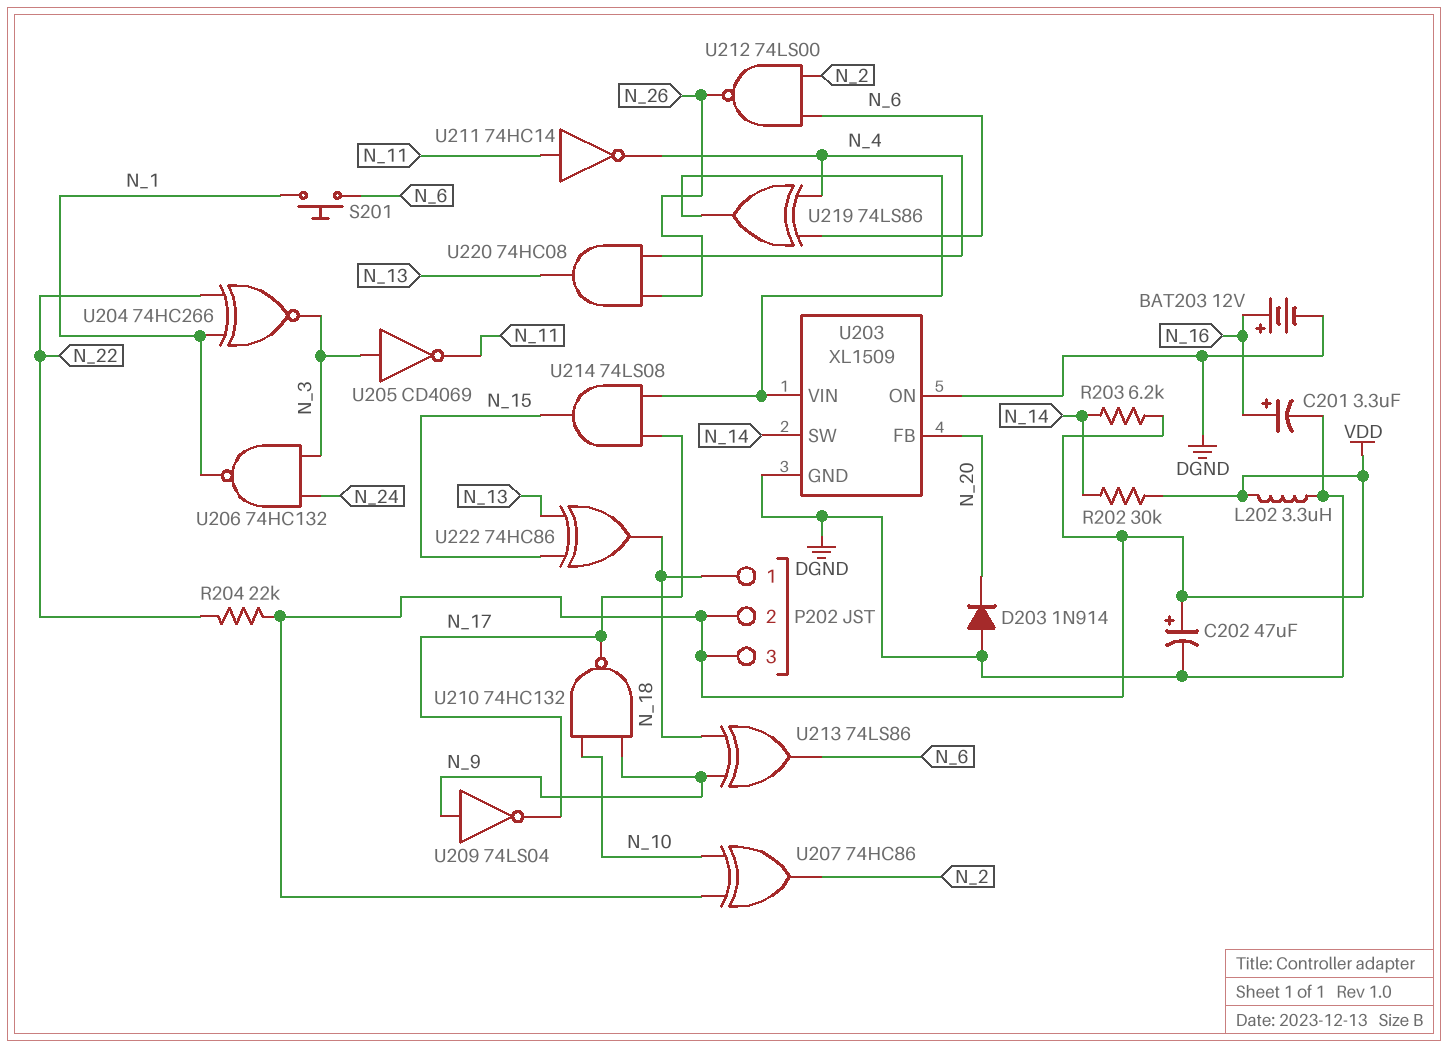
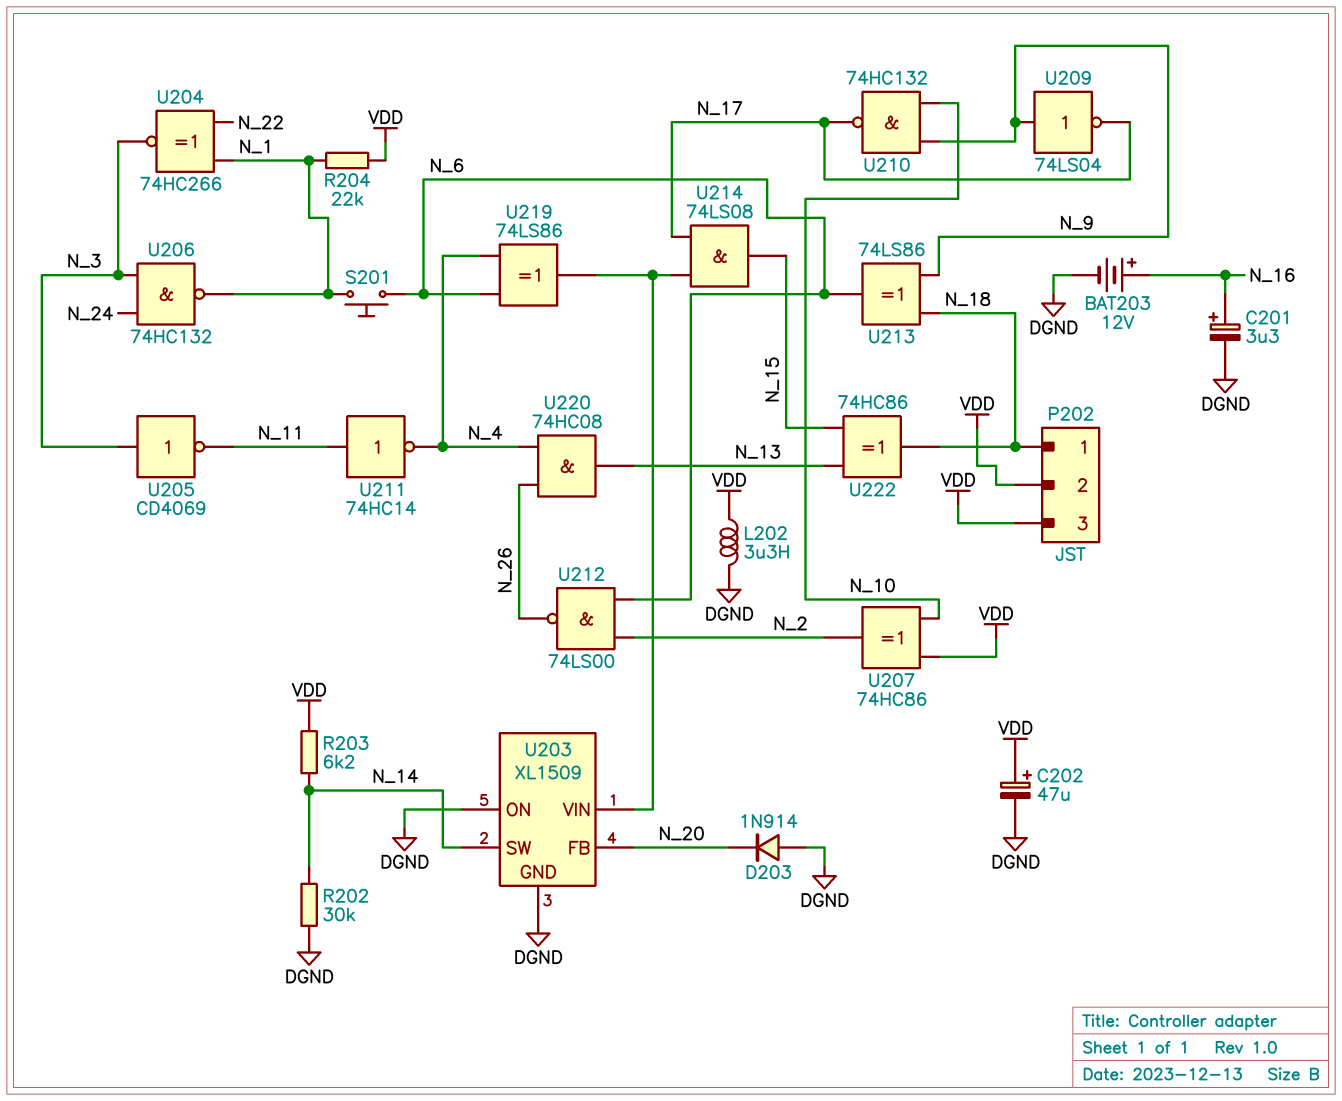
R202: 30k (N_14, VDD) -> 30k (DGND, N_14)
R204: 22k (N_22, VDD) -> 22k (N_1, VDD)

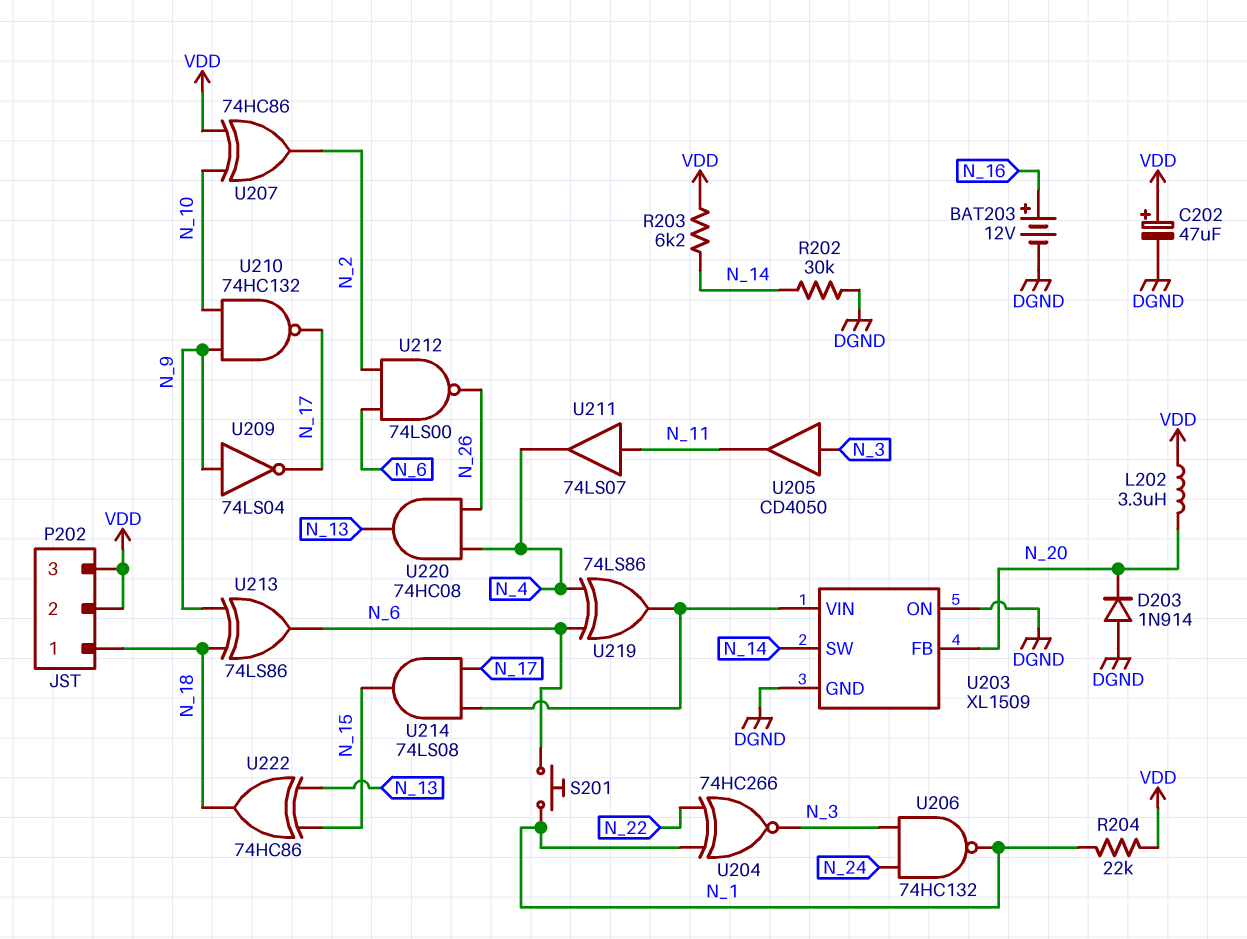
C201: 3.3uF (plus N_16, minus DGND) -> none
L202: 3.3uH (DGND, VDD) -> 3.3uH (N_20, VDD)
U205: NOT CD4069 (in N_3, out N_11) -> buffer CD4050 (in N_3, out N_11)
U211: NOT 74HC14 (in N_11, out N_4) -> buffer 74LS07 (in N_11, out N_4)

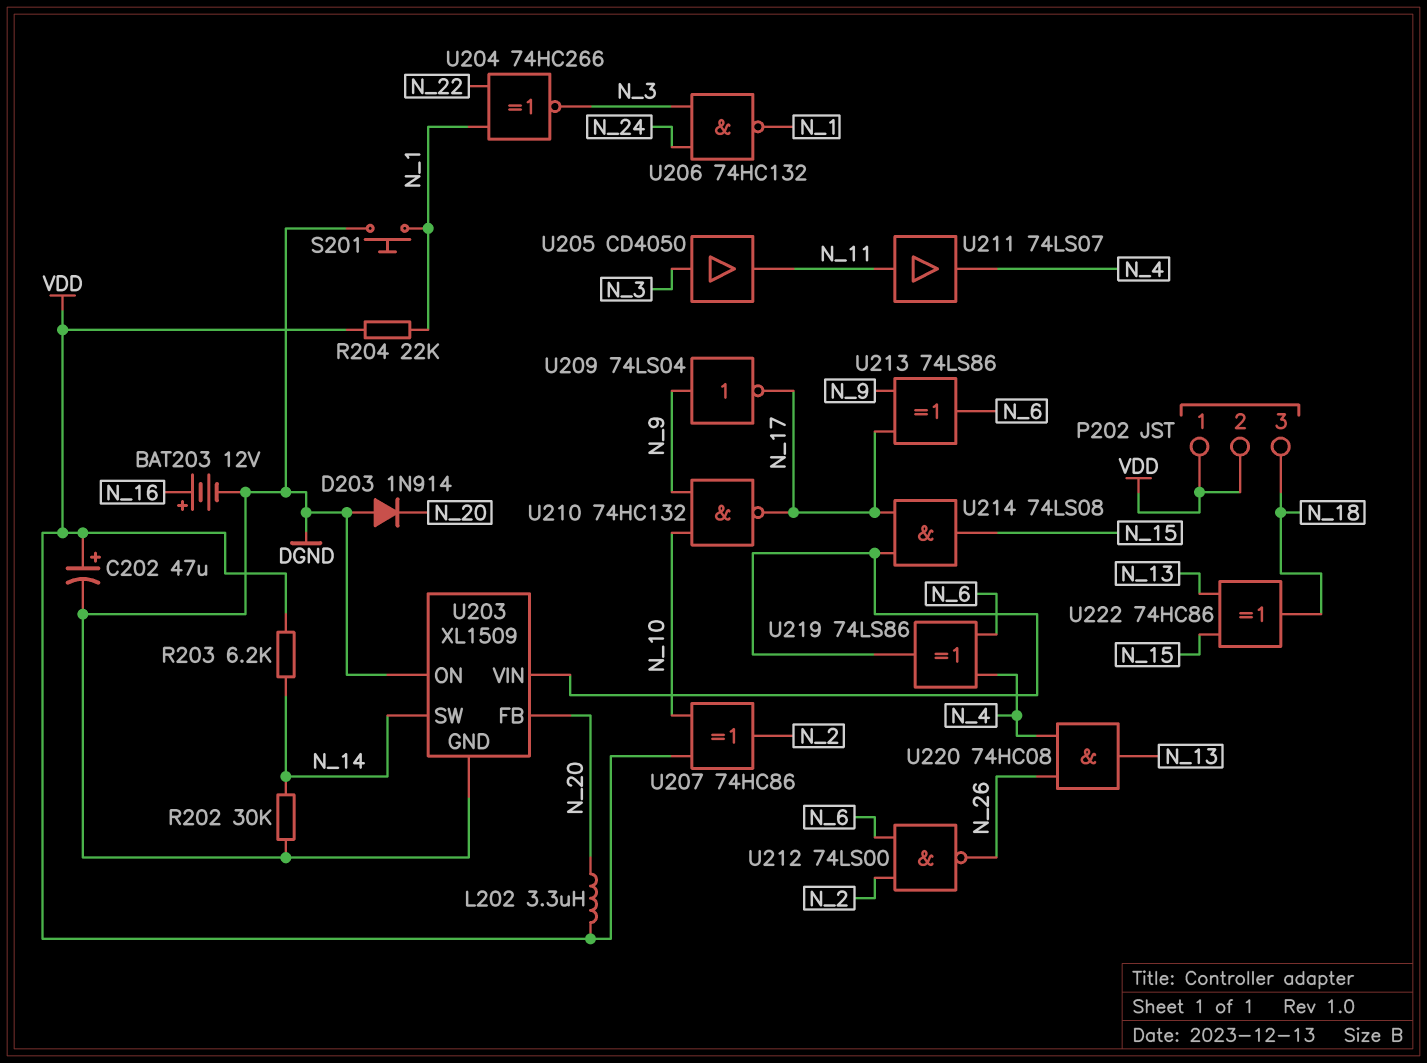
P202 pin 1: N_18 -> VDD
P202 pin 3: VDD -> N_18
S201: button (N_1, N_6) -> button (DGND, N_1)
U213: XOR 74LS86 (in N_9, in N_18, out N_6) -> XOR 74LS86 (in N_9, in N_17, out N_6)

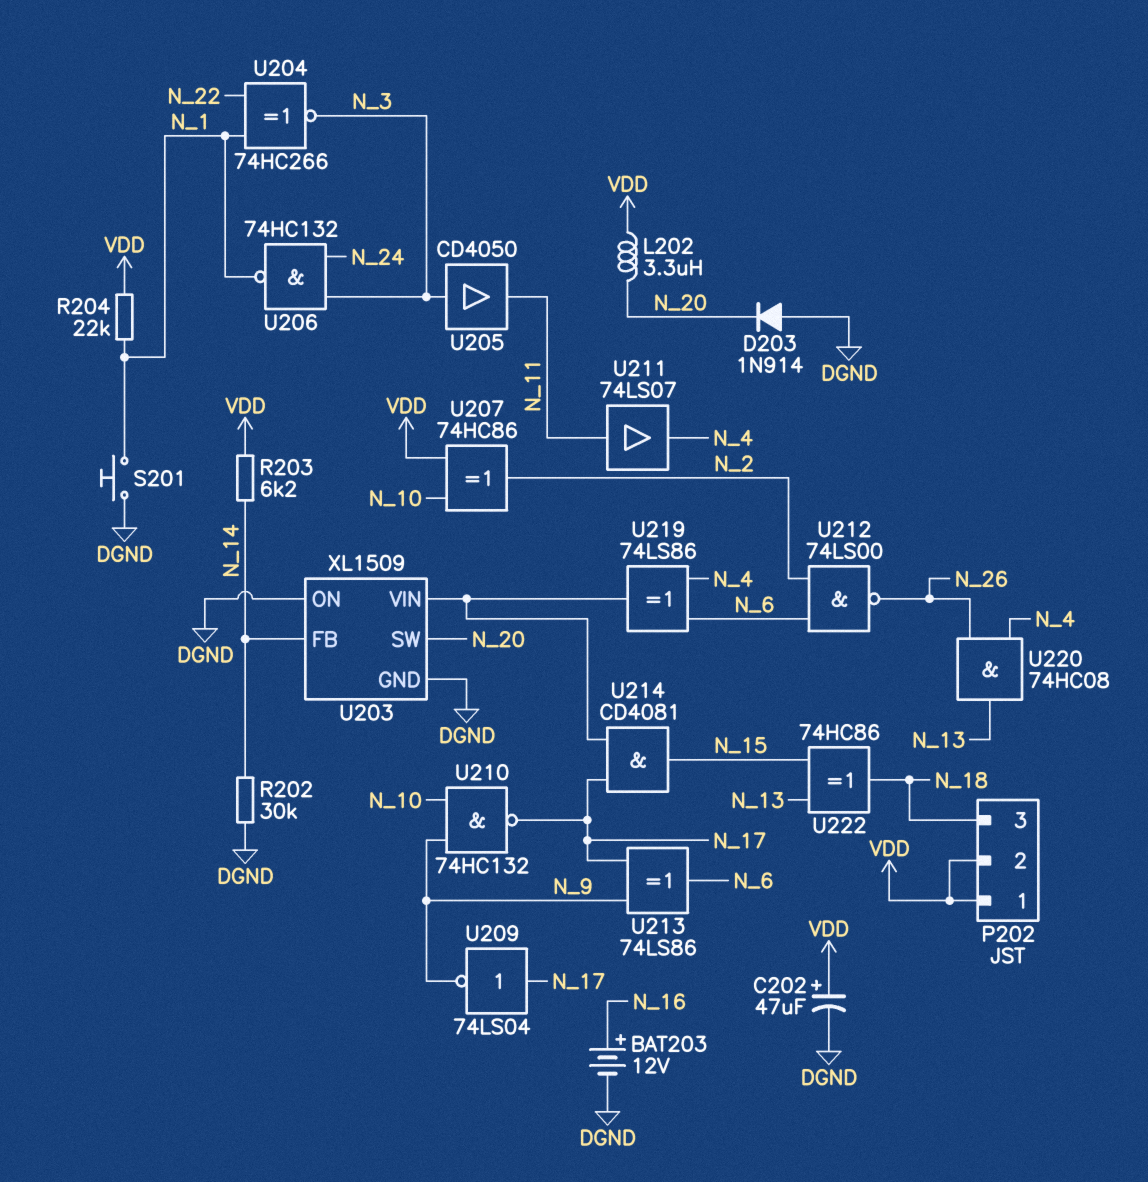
U203 pin FB: N_20 -> N_14
U203 pin SW: N_14 -> N_20
U209: NOT 74LS04 (in N_9, out N_17) -> NOT 74LS04 (in N_17, out N_9)
U214: AND 74LS08 (in N_17, in U203/VIN, out N_15) -> AND CD4081 (in N_17, in U203/VIN, out N_15)

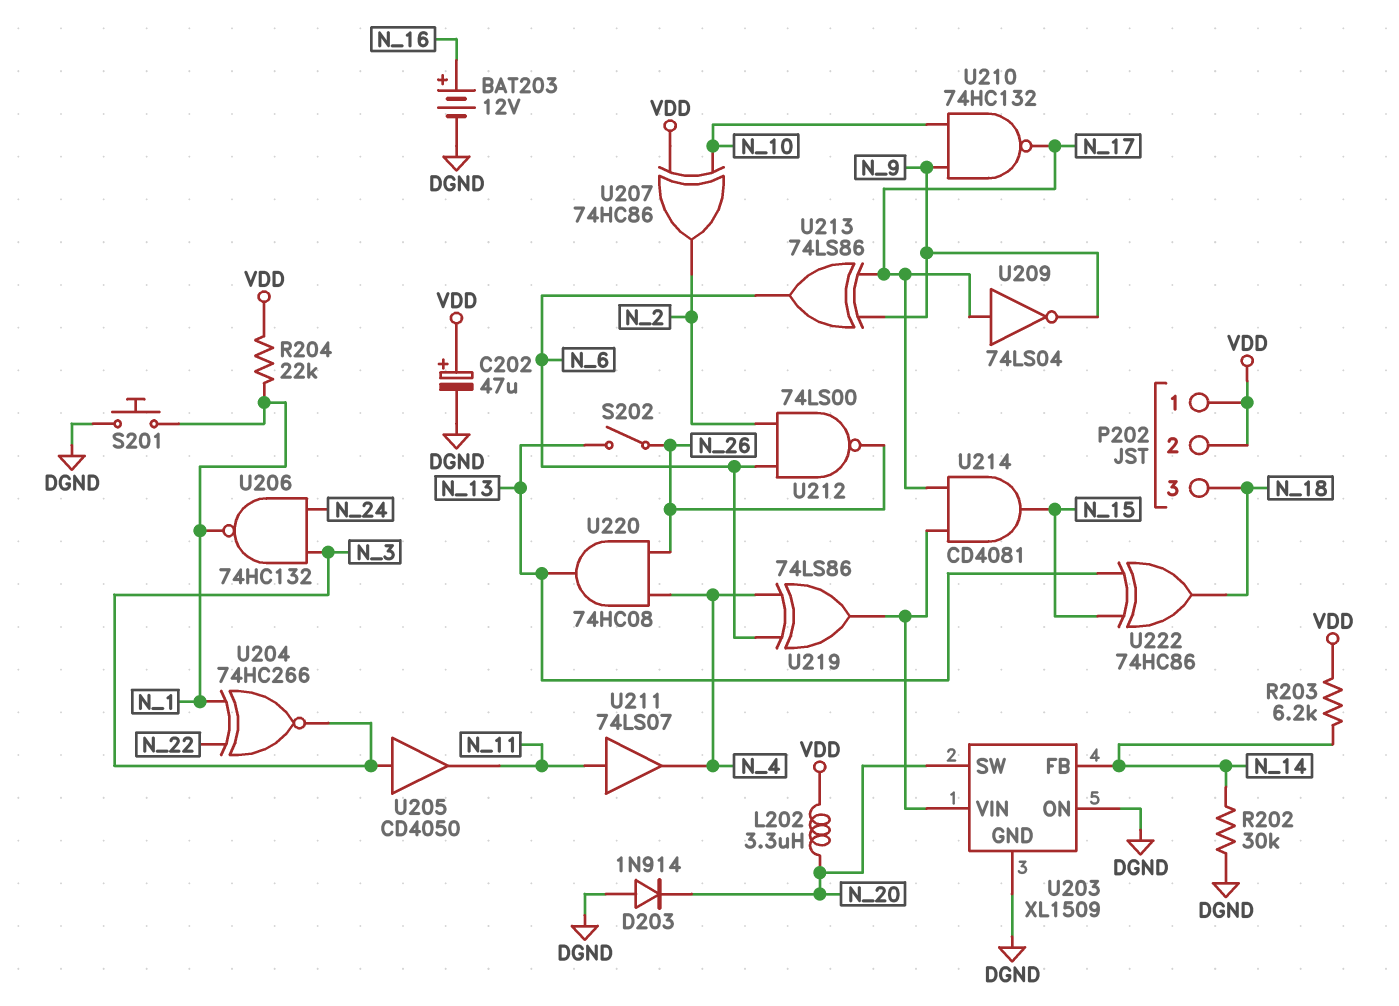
S202: none -> switch (N_13, N_26)

